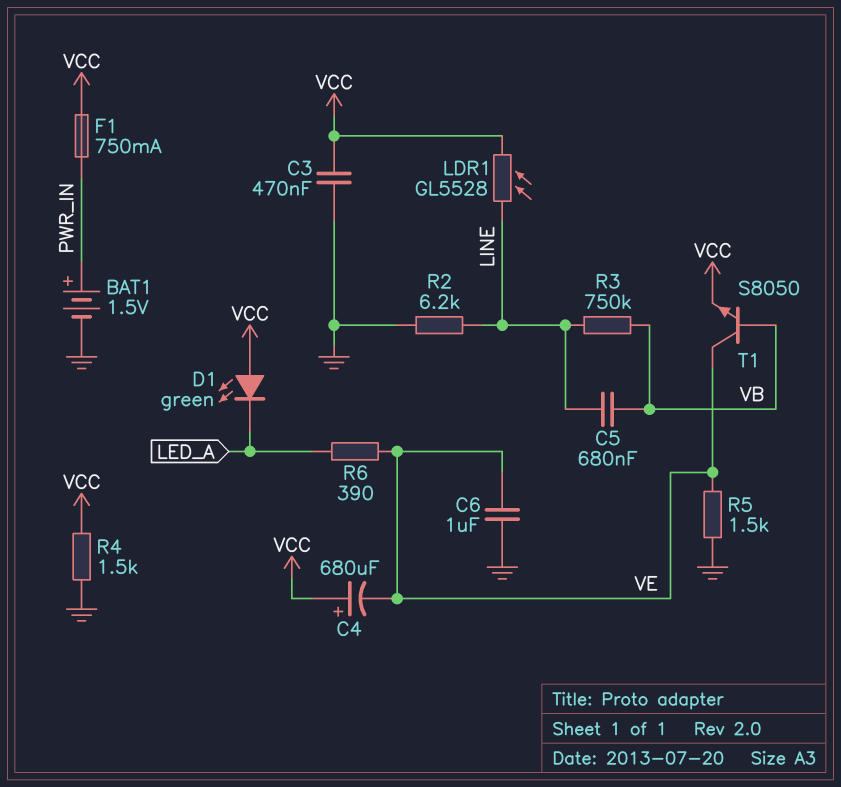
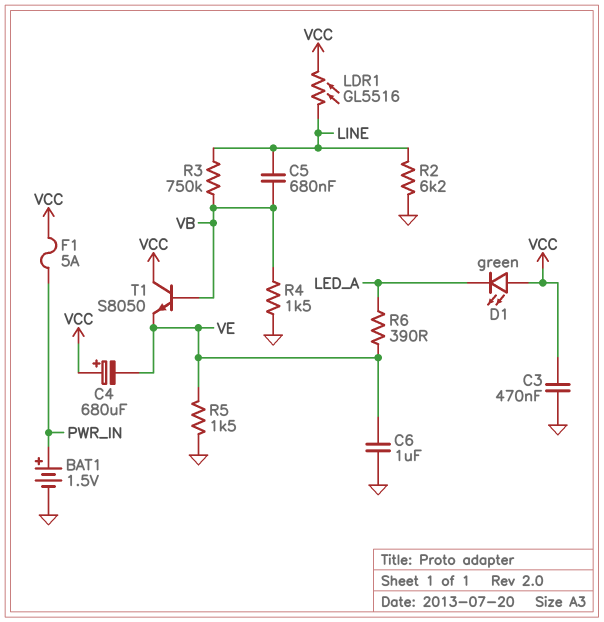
F1: 750mA (PWR_IN, VCC) -> 5A (PWR_IN, VCC)
LDR1: GL5528 (LINE, VCC) -> GL5516 (LINE, VCC)
R4: 1.5k (GND, VCC) -> 1.5k (GND, VB)
T1: NPN S8050 (B VB, C VE, E VCC) -> NPN S8050 (B VB, C VCC, E VE)

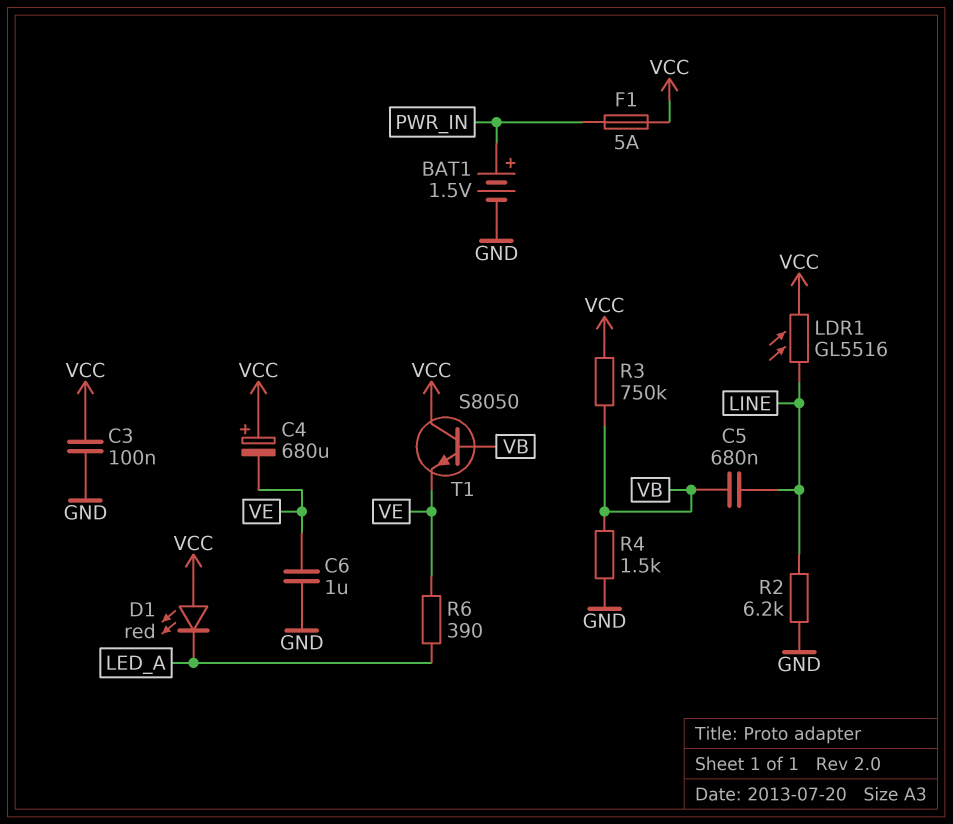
C3: 470nF (GND, VCC) -> 100nF (GND, VCC)
D1: LED green (A VCC, K LED_A) -> LED red (A VCC, K LED_A)
R3: 750k (LINE, VB) -> 750k (VB, VCC)
R5: 1.5k (GND, VE) -> none

